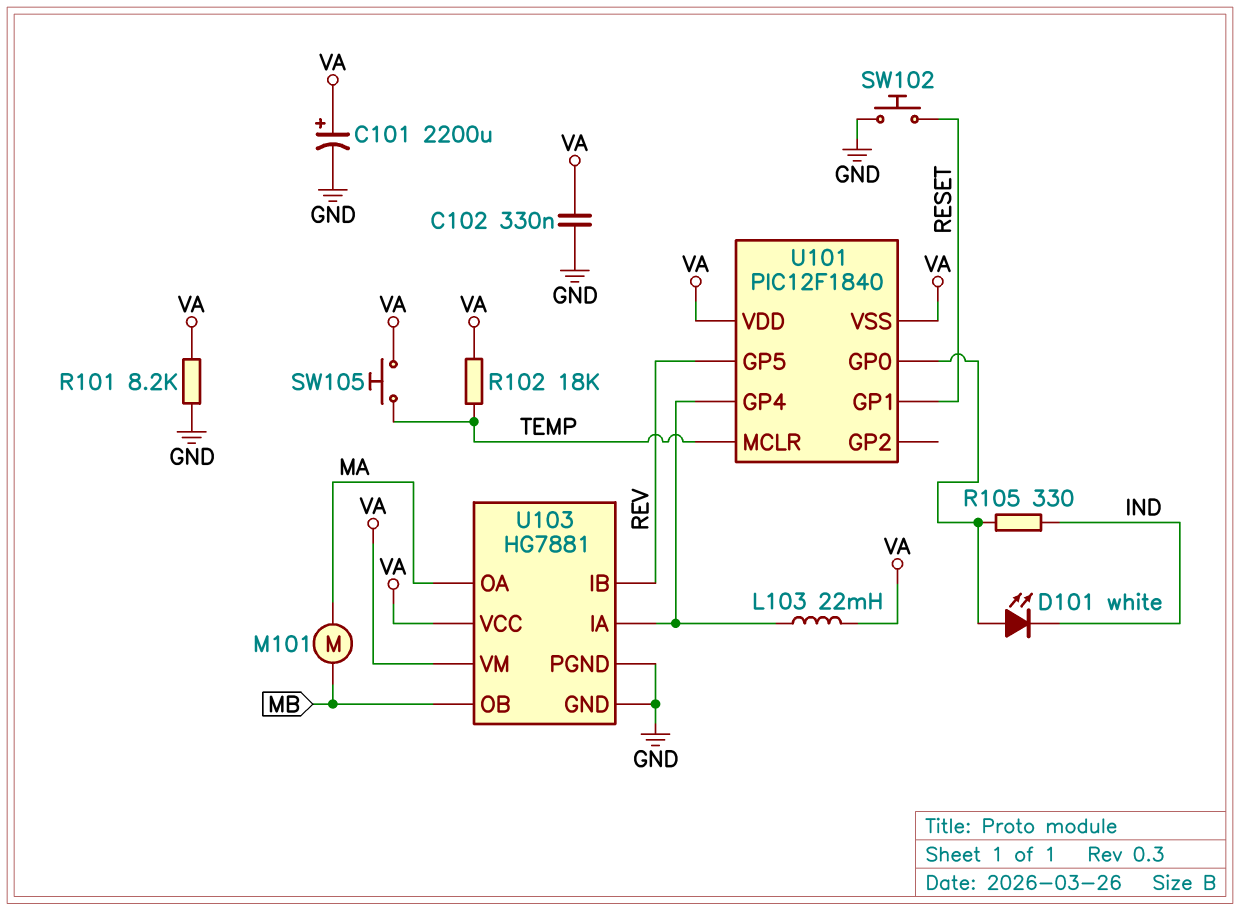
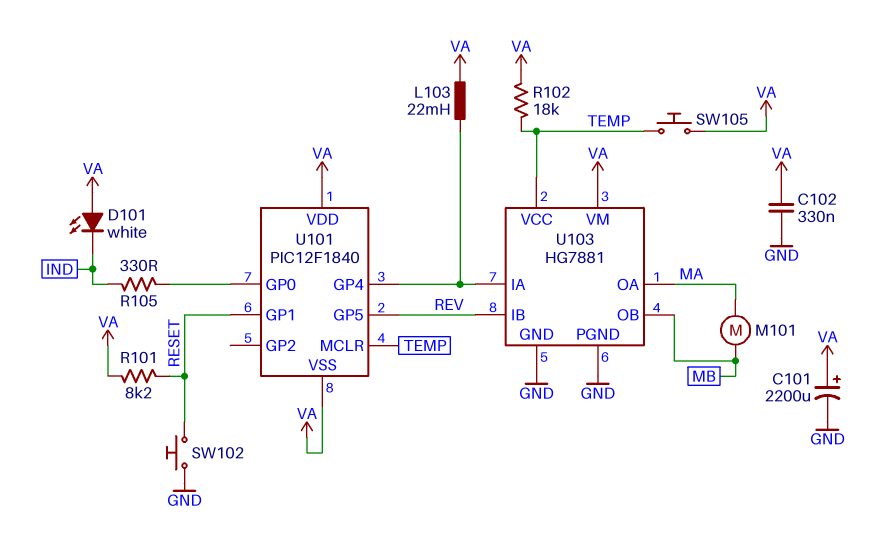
D101: LED white (A U101/GP0, K IND) -> LED white (A VA, K IND)
R101: 8.2k (GND, VA) -> 8.2k (RESET, VA)
U103 pin VCC: VA -> TEMP

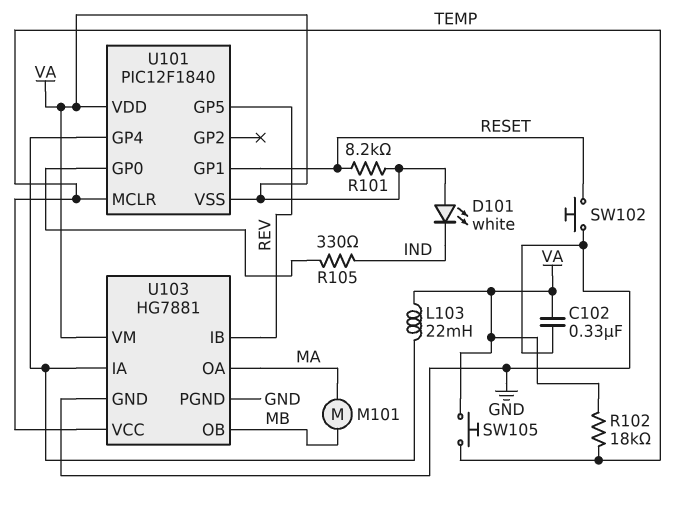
C101: 2200uF (plus VA, minus GND) -> none

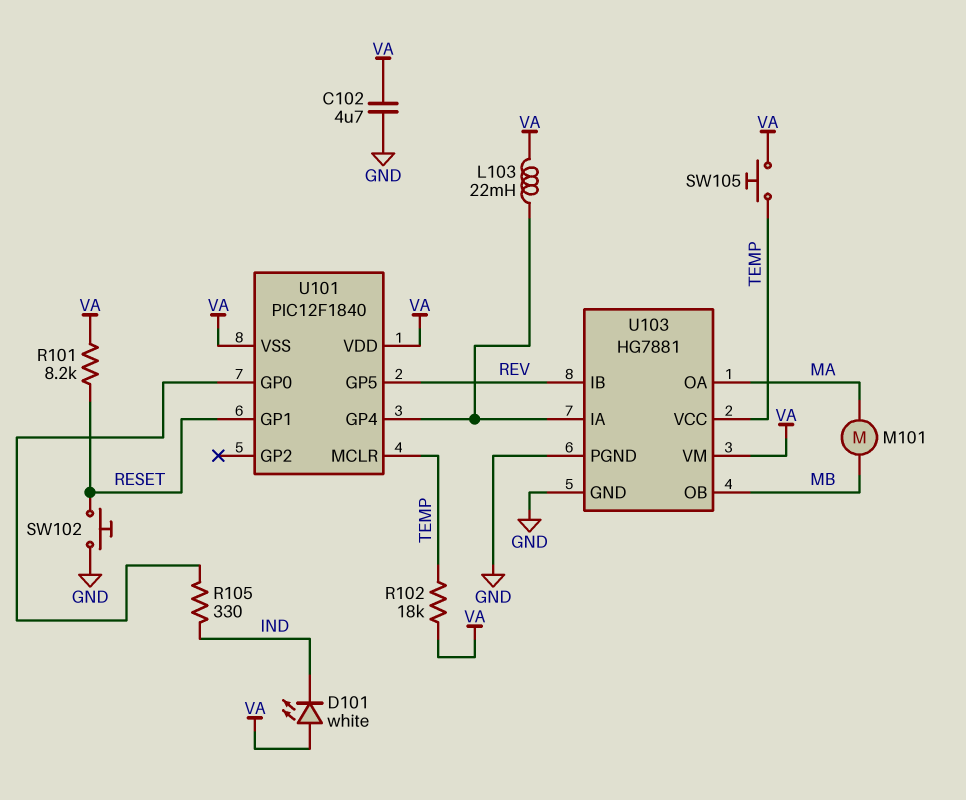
C102: 330nF (GND, VA) -> 4.7uF (GND, VA)

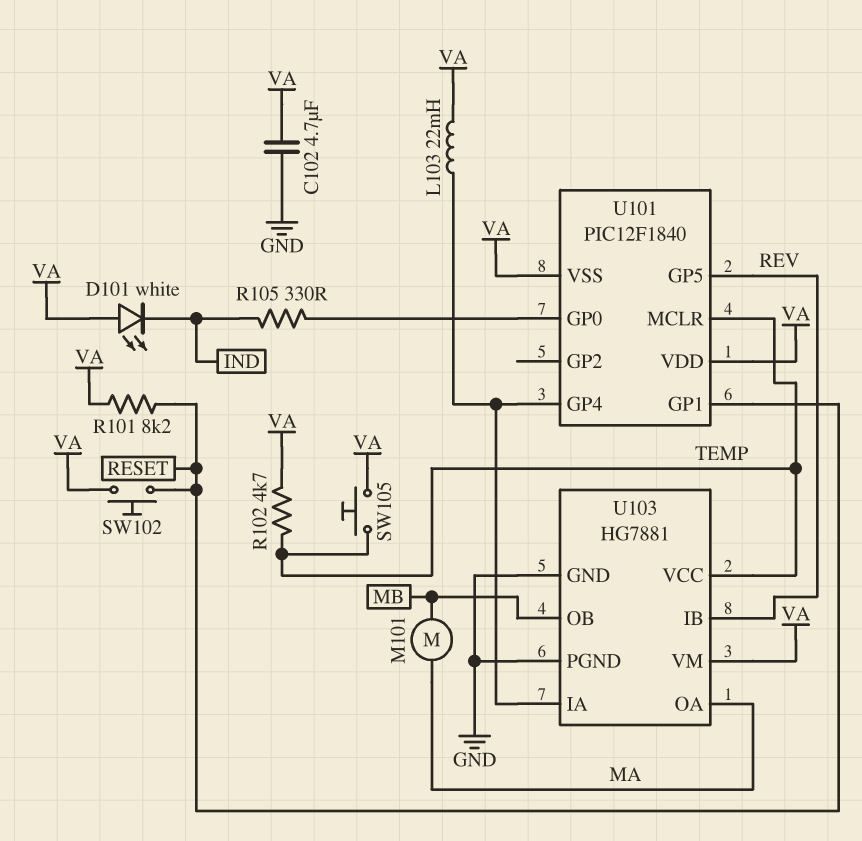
R102: 18k (TEMP, VA) -> 4.7k (TEMP, VA)
SW102: button (GND, RESET) -> button (RESET, VA)

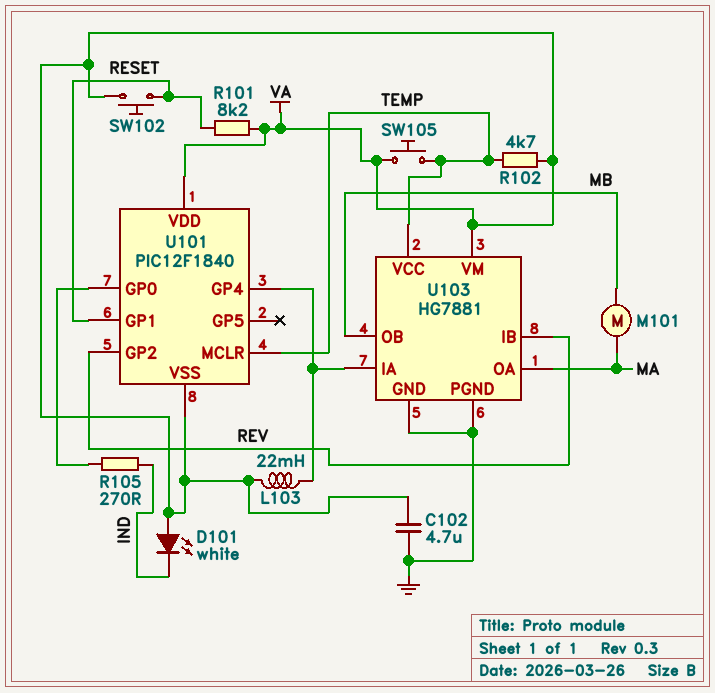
R105: 330 (IND, U101/GP0) -> 270 (IND, U101/GP0)
U101 pin GP2: none -> REV
U101 pin GP5: REV -> none

